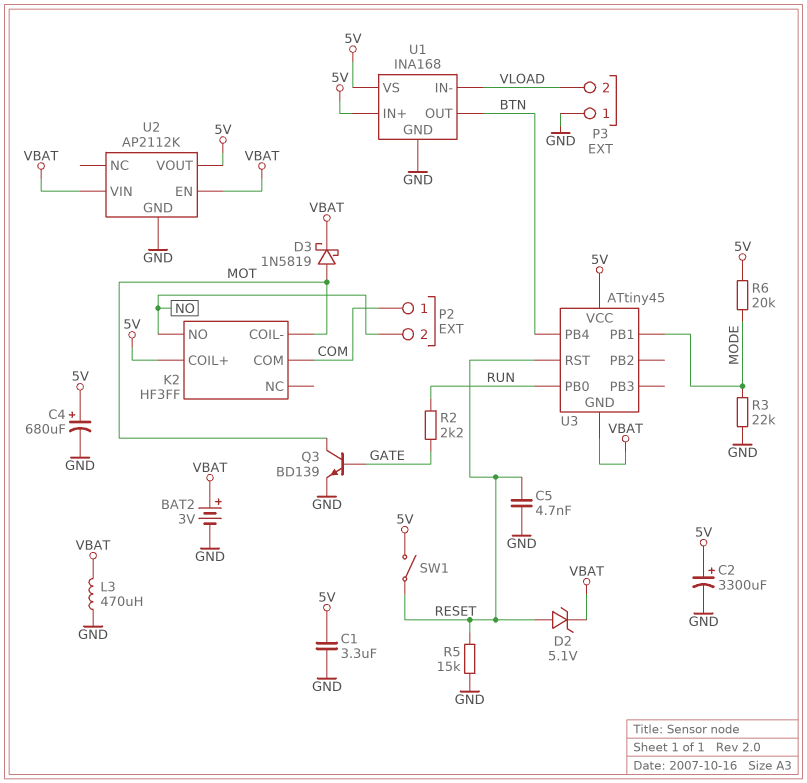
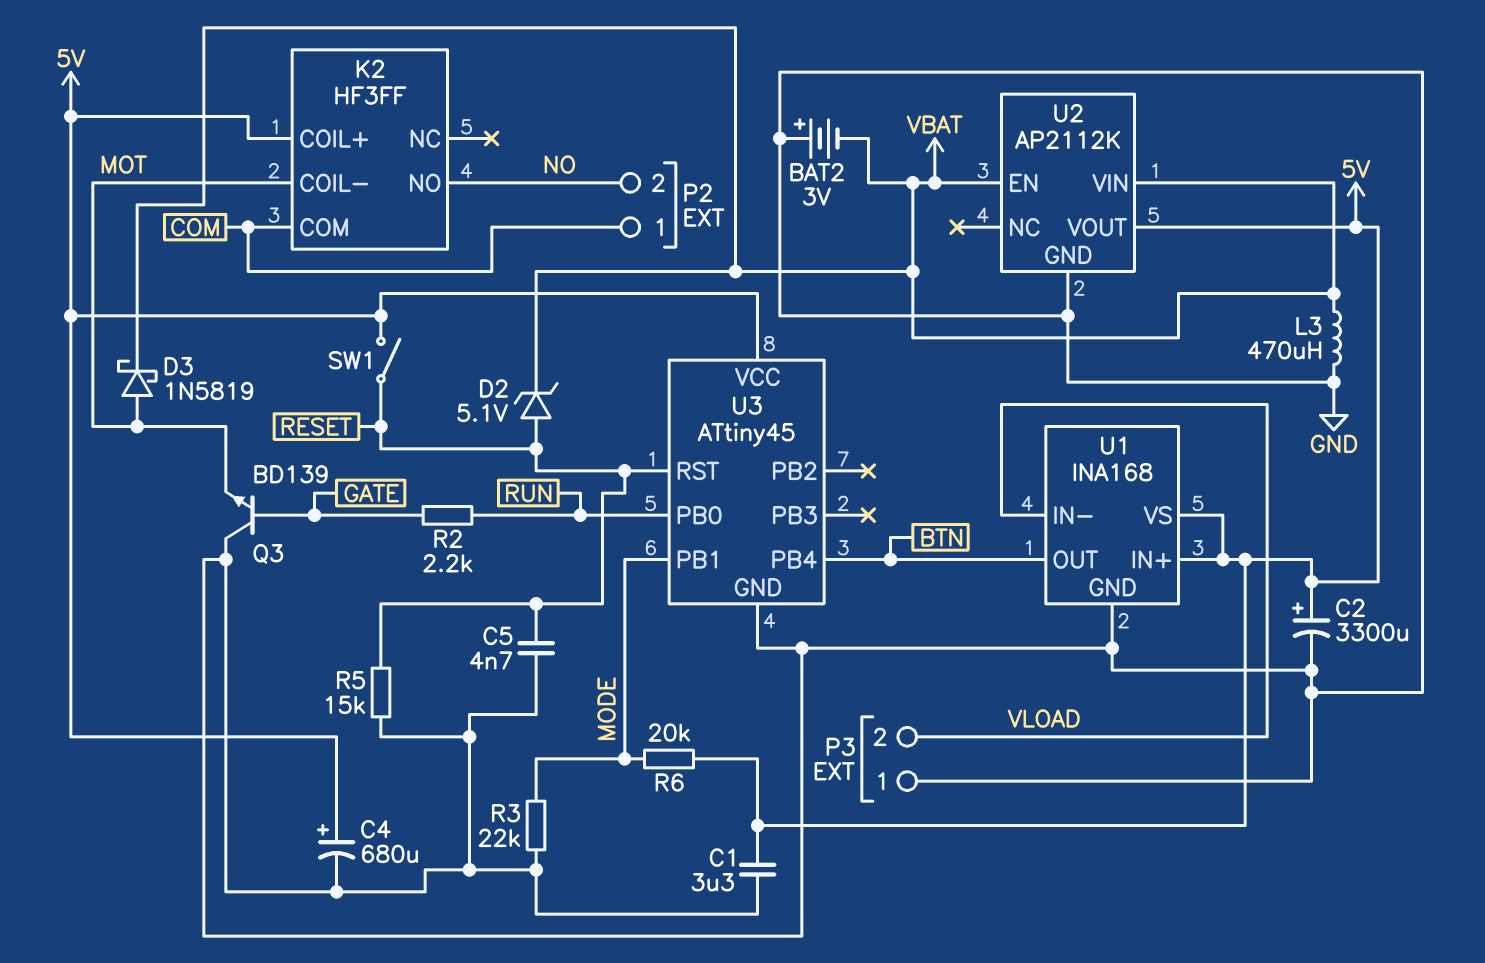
BAT2: 3V (plus VBAT, minus GND) -> 3V (plus GND, minus VBAT)
Q3: NPN BD139 (B GATE, C MOT, E GND) -> NPN BD139 (B GATE, C GND, E MOT)
U3 pin GND: VBAT -> GND

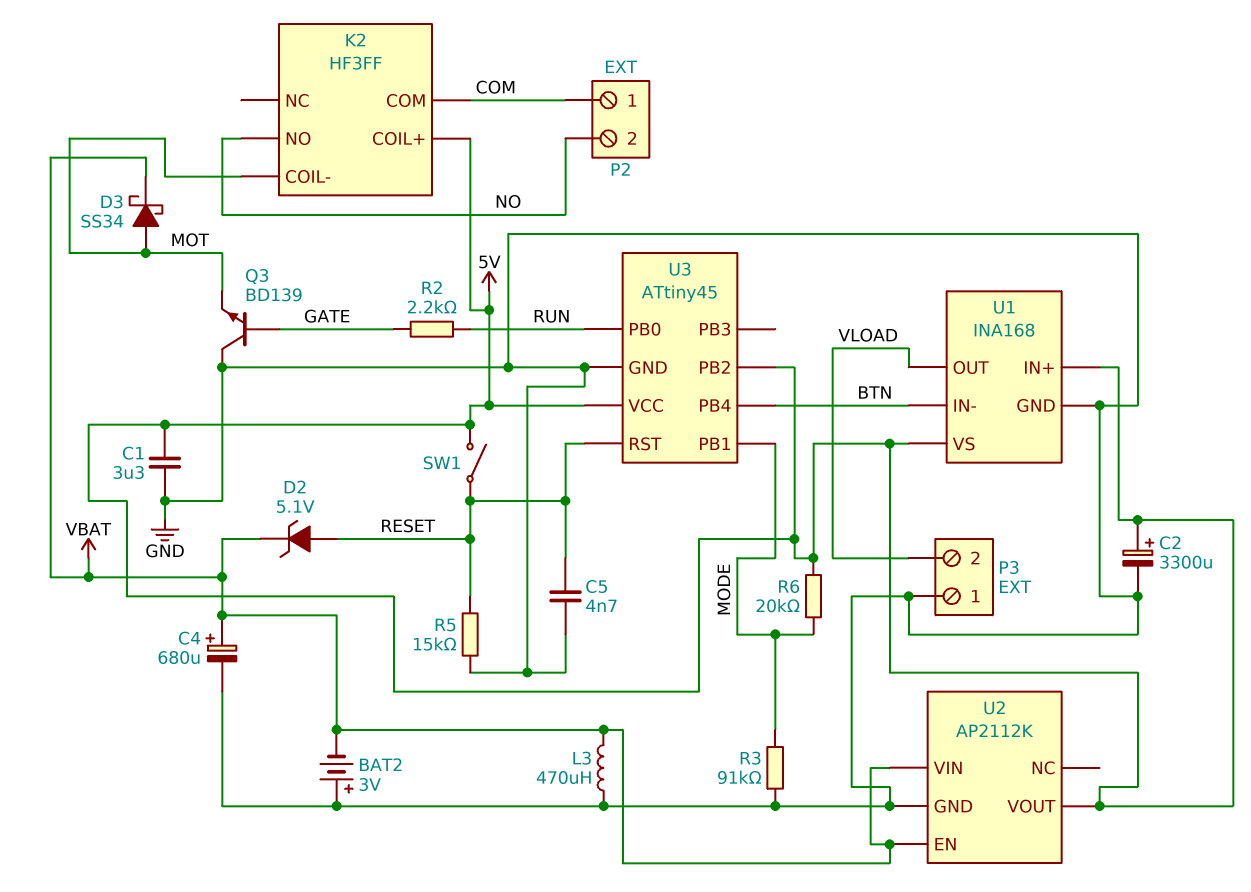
C4: 680uF (plus 5V, minus GND) -> 680uF (plus VBAT, minus GND)
D3: schottky 1N5819 (A MOT, K VBAT) -> schottky SS34 (A MOT, K VBAT)
R3: 22k (GND, MODE) -> 91k (GND, MODE)
U1 pin IN-: VLOAD -> BTN
U1 pin OUT: BTN -> VLOAD
U3 pin PB2: none -> 5V

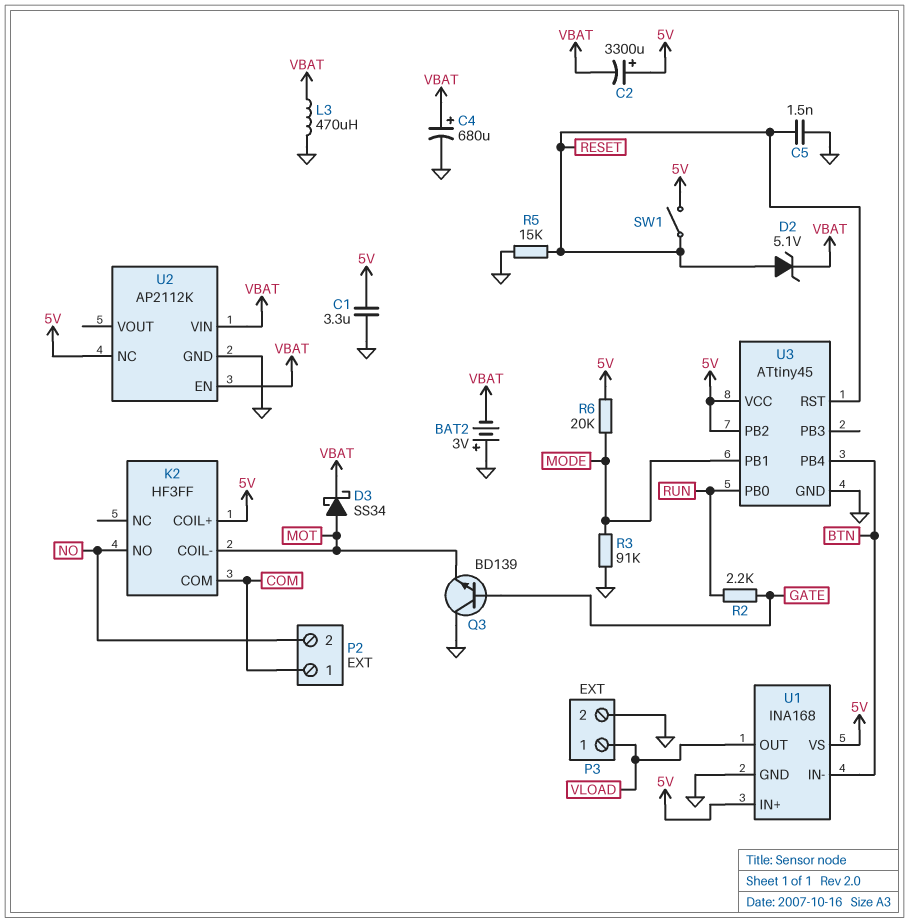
C2: 3300uF (plus 5V, minus GND) -> 3300uF (plus 5V, minus VBAT)
C5: 4.7nF (GND, RESET) -> 1.5nF (GND, RESET)
P3 pin 1: GND -> VLOAD
P3 pin 2: VLOAD -> GND
U2 pin NC: none -> 5V
U2 pin VOUT: 5V -> none

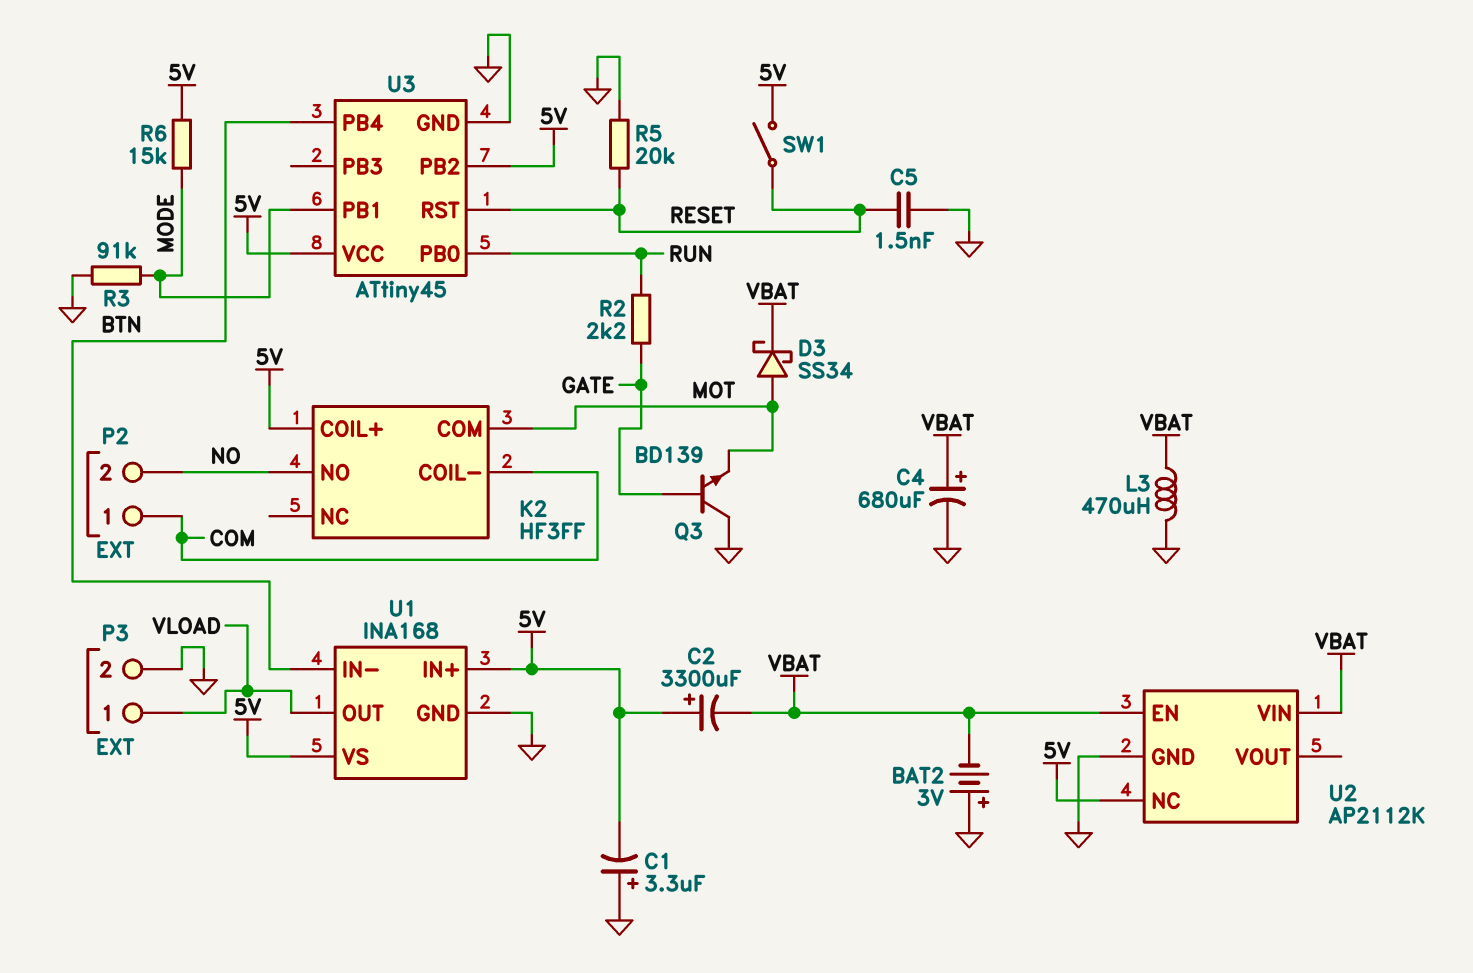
C1: 3.3uF (5V, GND) -> 3.3uF (plus GND, minus 5V)
D2: zener 5.1V (A RESET, K VBAT) -> none
K2 pin COIL-: MOT -> COM
K2 pin COM: COM -> MOT
R5: 15k (GND, RESET) -> 20k (GND, RESET)
R6: 20k (5V, MODE) -> 15k (5V, MODE)

